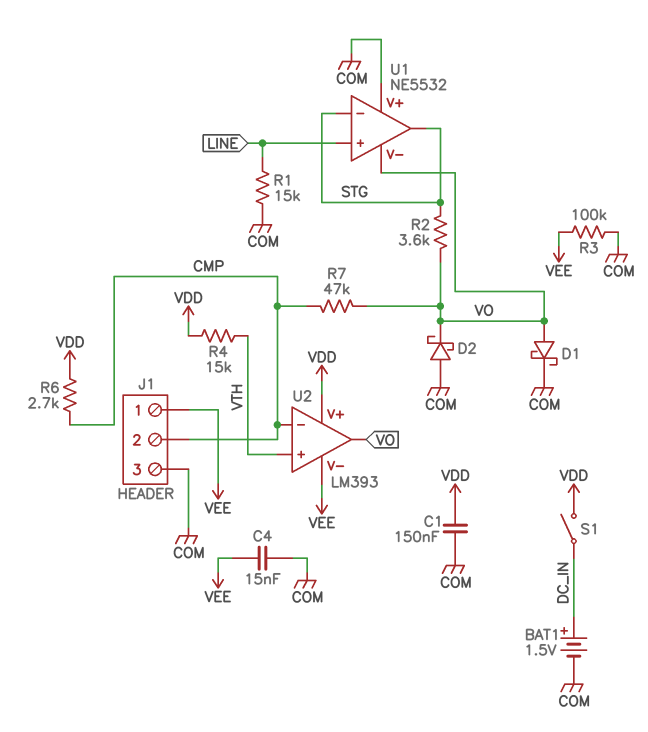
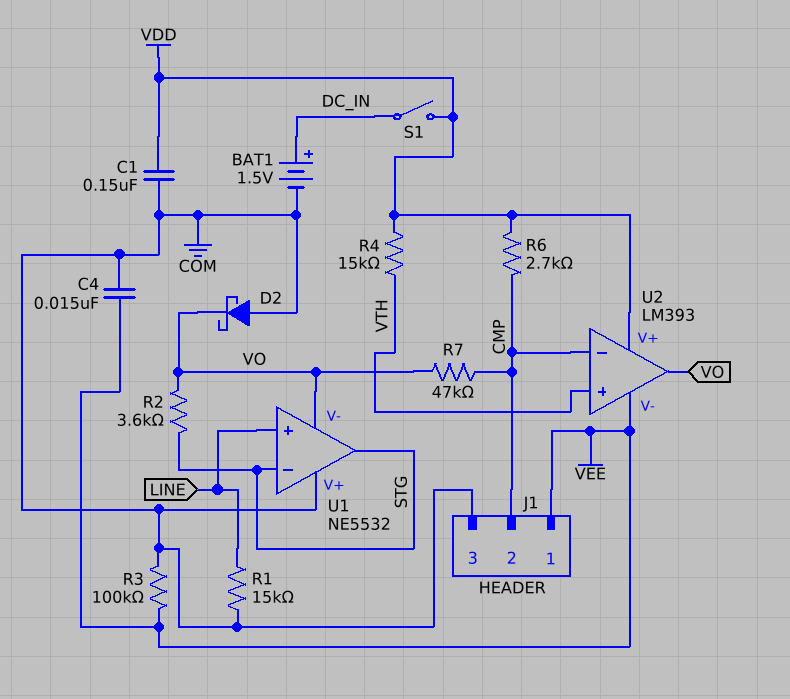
D1: schottky (A VO, K COM) -> none

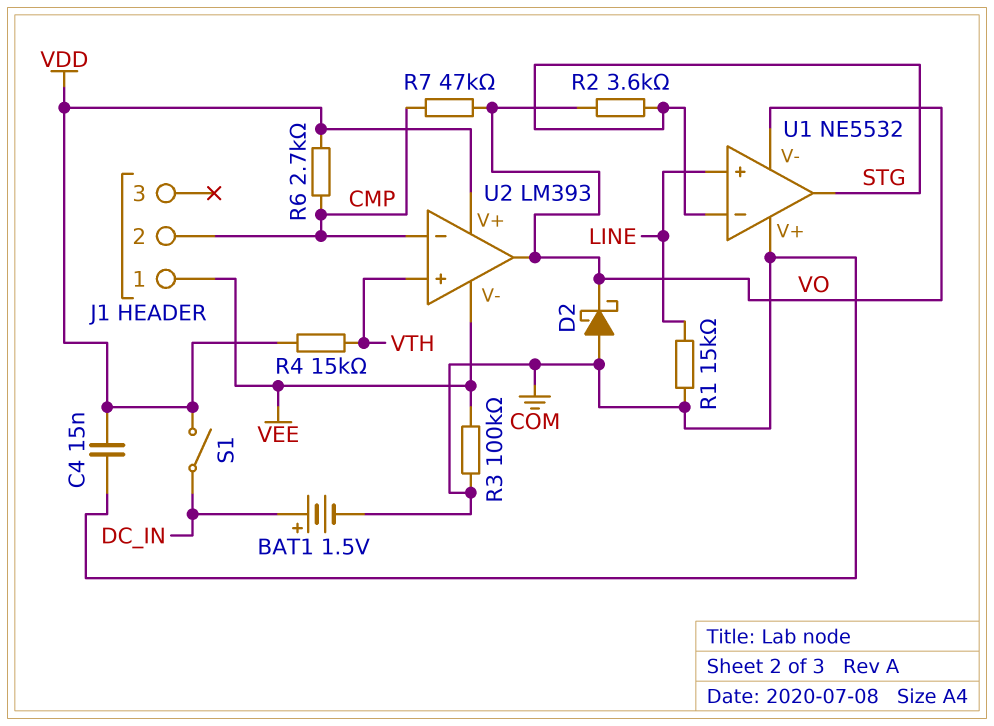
C1: 150nF (COM, VDD) -> none
C4: 15nF (COM, VEE) -> 15nF (COM, VDD)
J1 pin 3: COM -> none

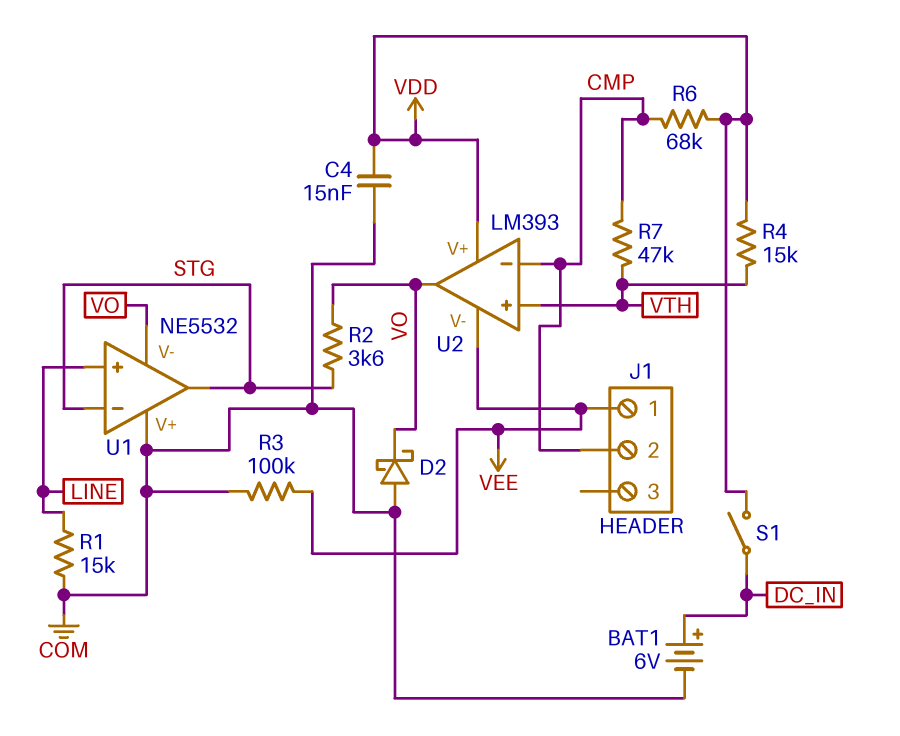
BAT1: 1.5V (plus DC_IN, minus COM) -> 6V (plus DC_IN, minus COM)
R6: 2.7k (CMP, VDD) -> 68k (CMP, VDD)
R7: 47k (CMP, VO) -> 47k (CMP, VTH)

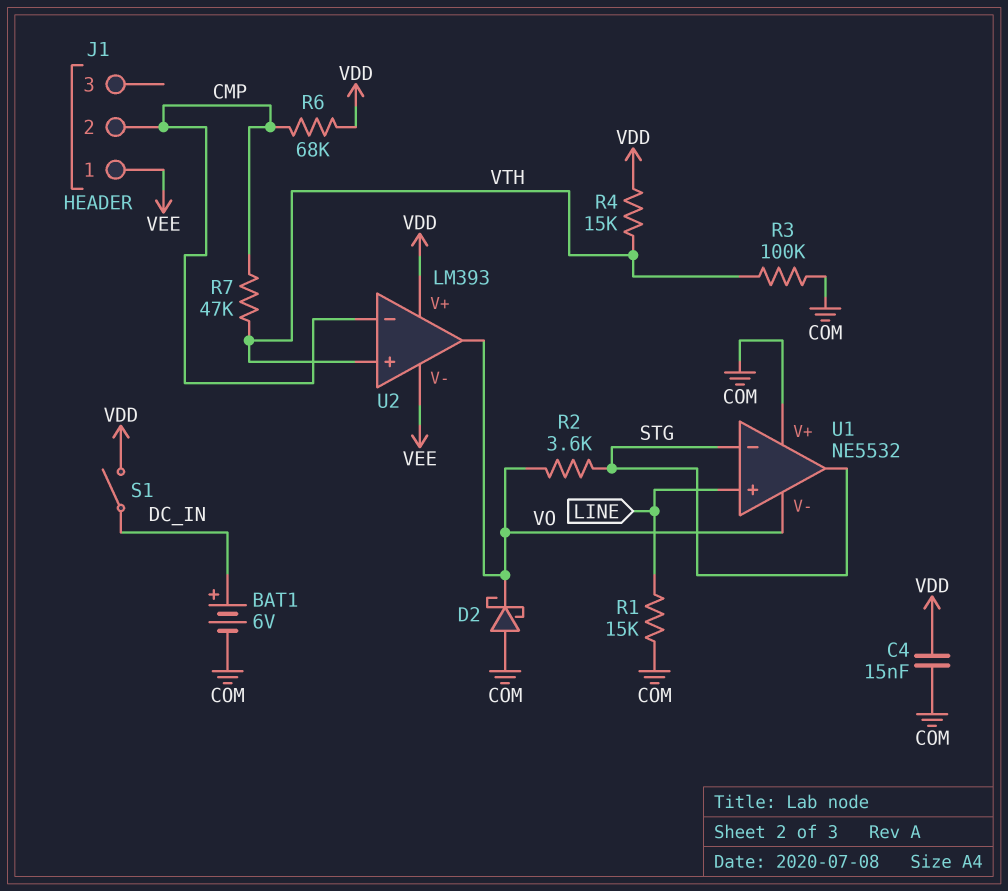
R3: 100k (COM, VEE) -> 100k (COM, VTH)

